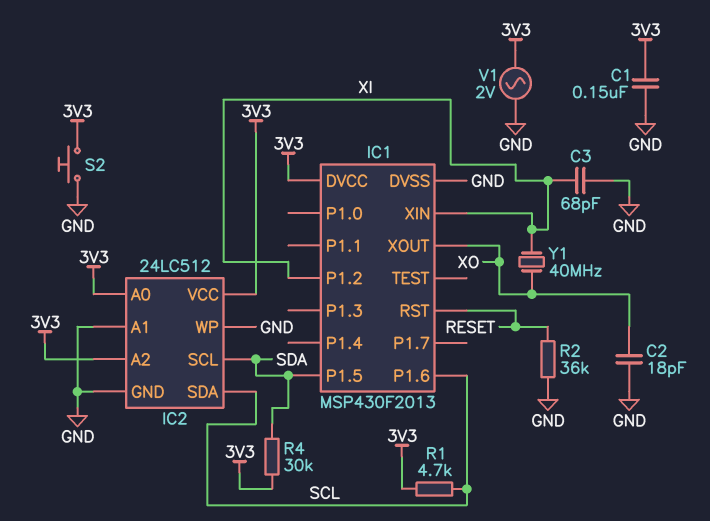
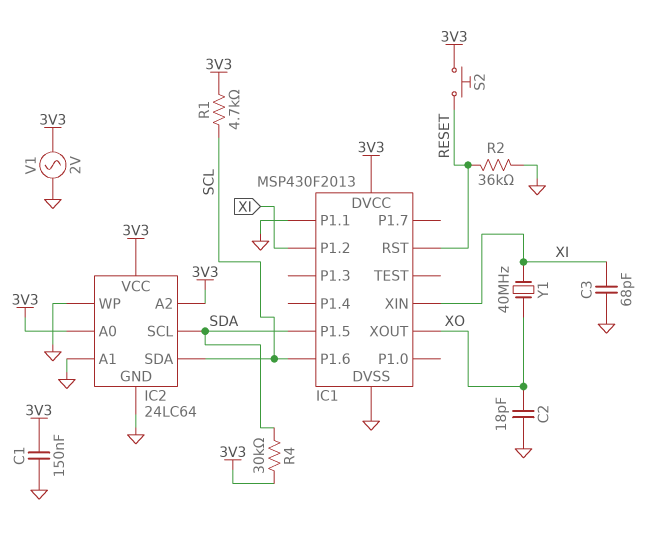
IC1 pin P1.1: none -> GND
IC2: 24LC512 -> 24LC64
S2: button (3V3, GND) -> button (3V3, RESET)

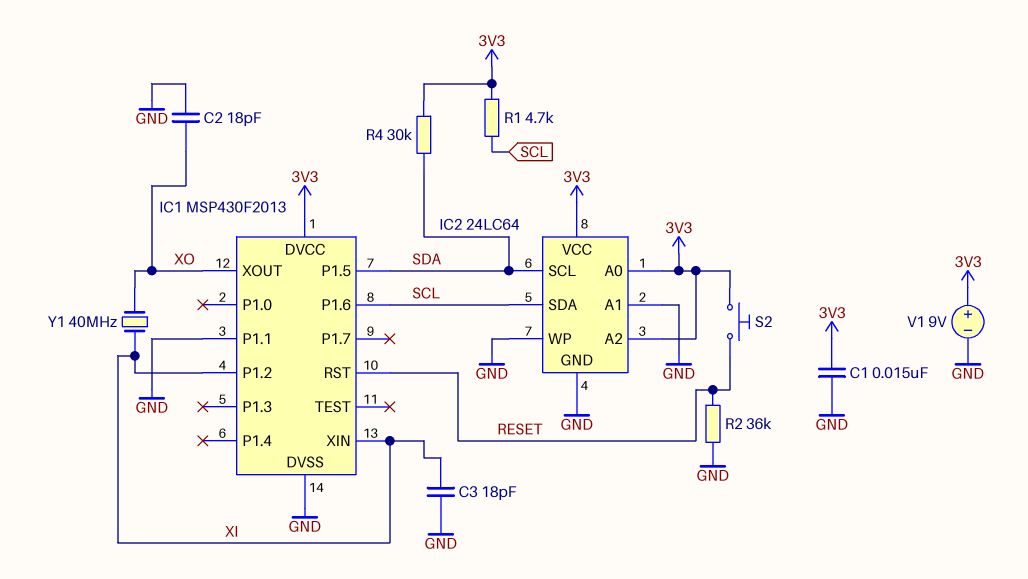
C1: 150nF (3V3, GND) -> 15nF (3V3, GND)
C3: 68pF (GND, XI) -> 18pF (GND, XI)
V1: AC 2V (3V3, GND) -> 9V (plus 3V3, minus GND)

